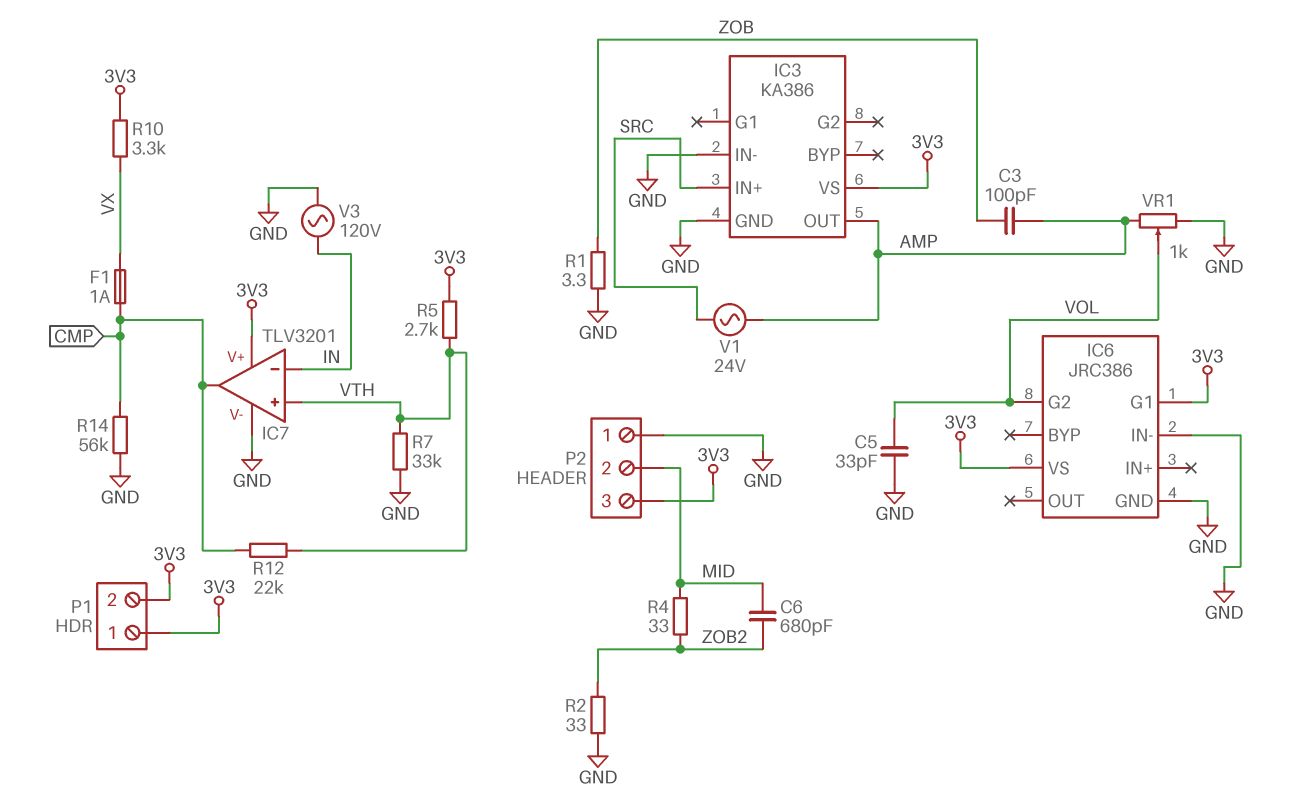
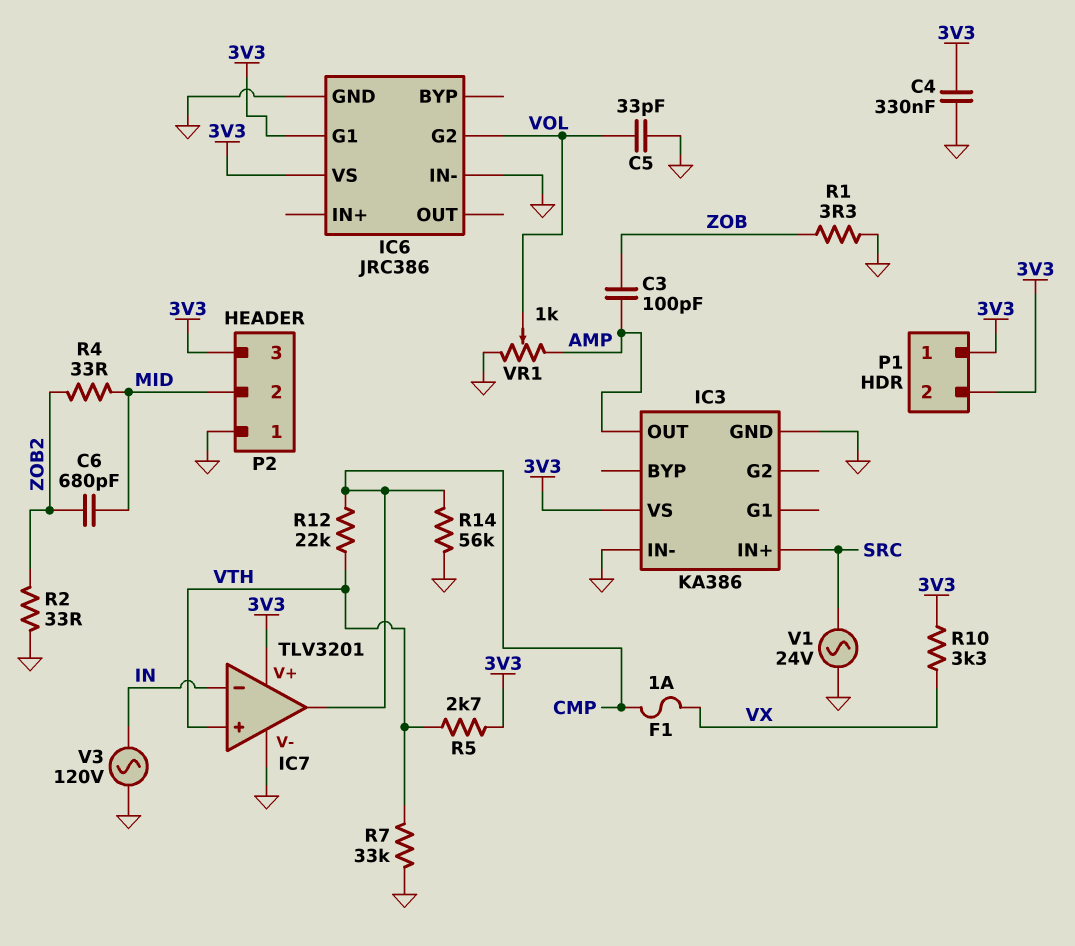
C4: none -> 330nF (3V3, GND)
V1: AC 24V (AMP, SRC) -> AC 24V (GND, SRC)

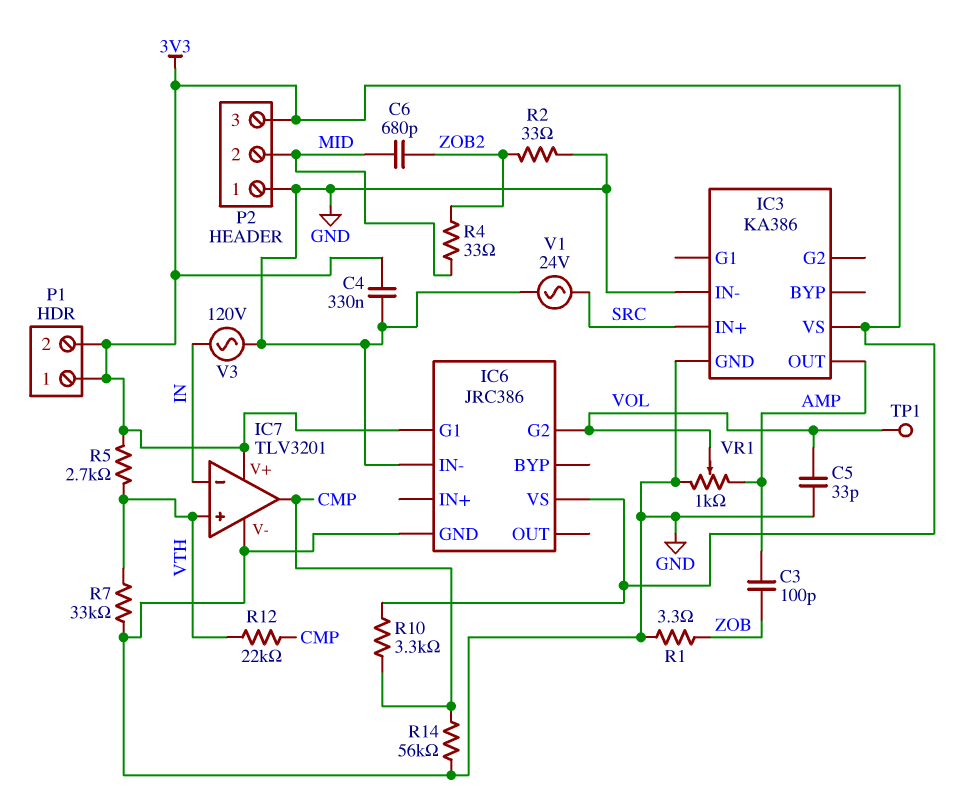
F1: 1A (CMP, VX) -> none
R10: 3.3k (3V3, VX) -> 3.3k (3V3, CMP)
TP1: none -> test point (VOL)

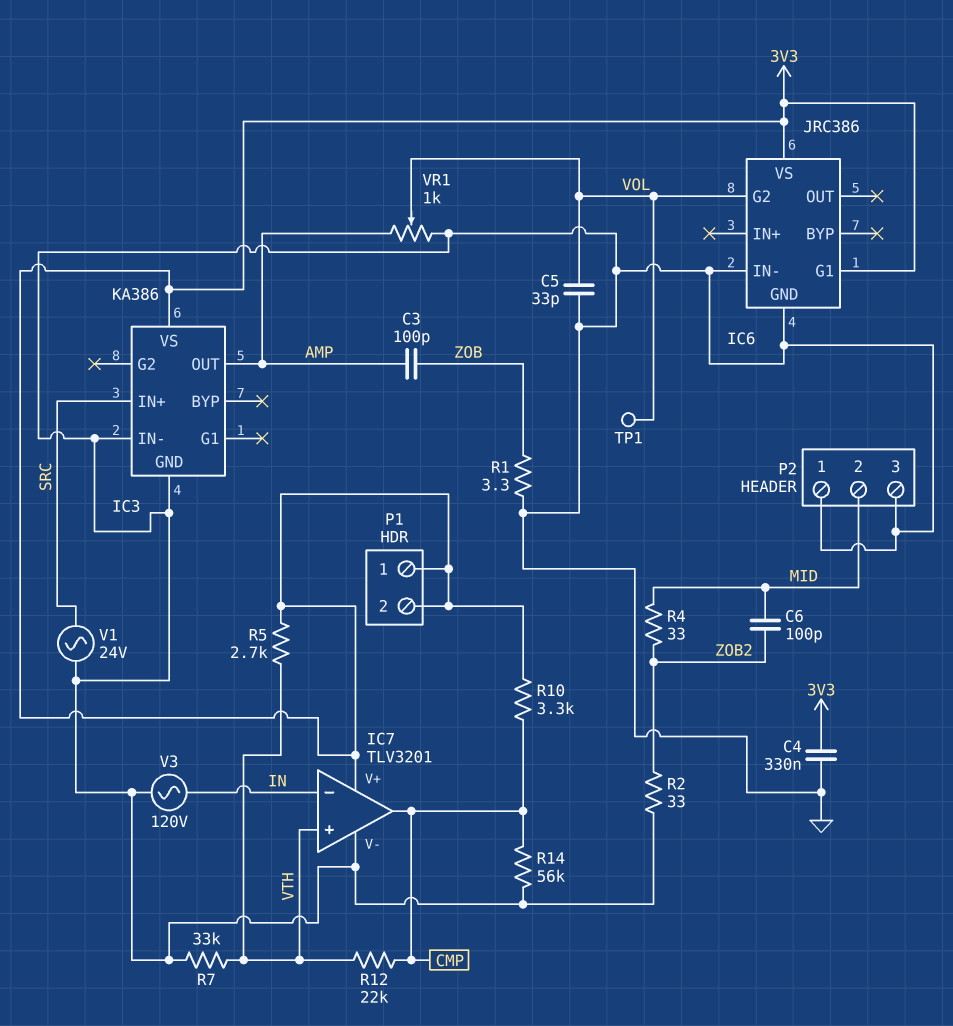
C6: 680pF (MID, ZOB2) -> 100pF (MID, ZOB2)
P2 pin 3: 3V3 -> GND

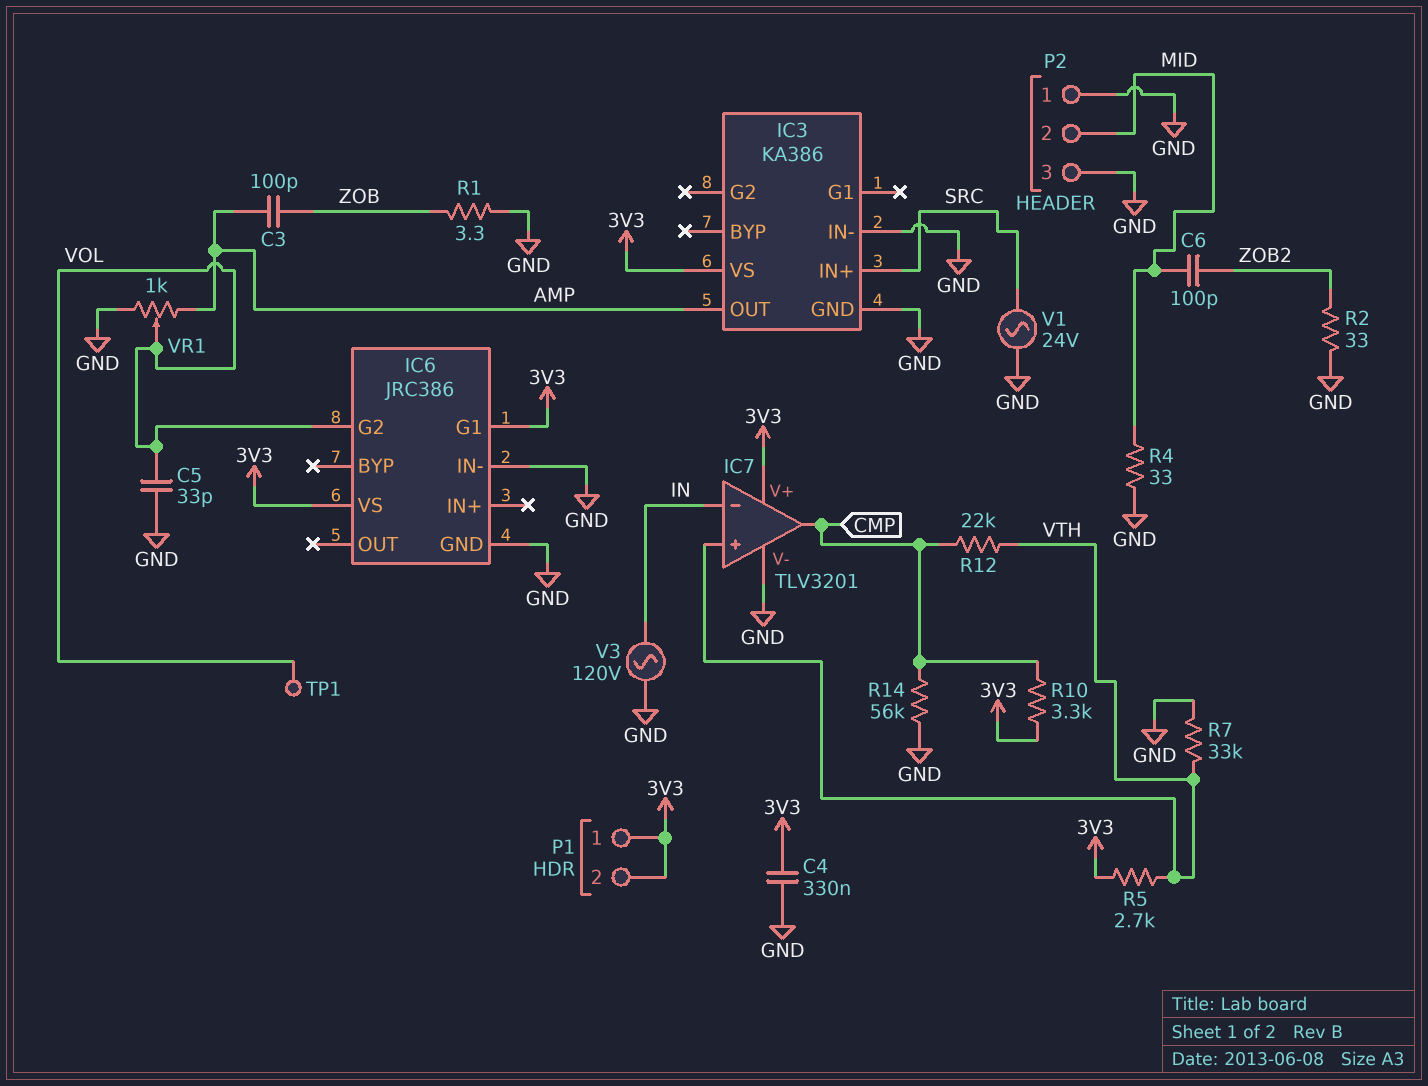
R4: 33 (MID, ZOB2) -> 33 (GND, MID)

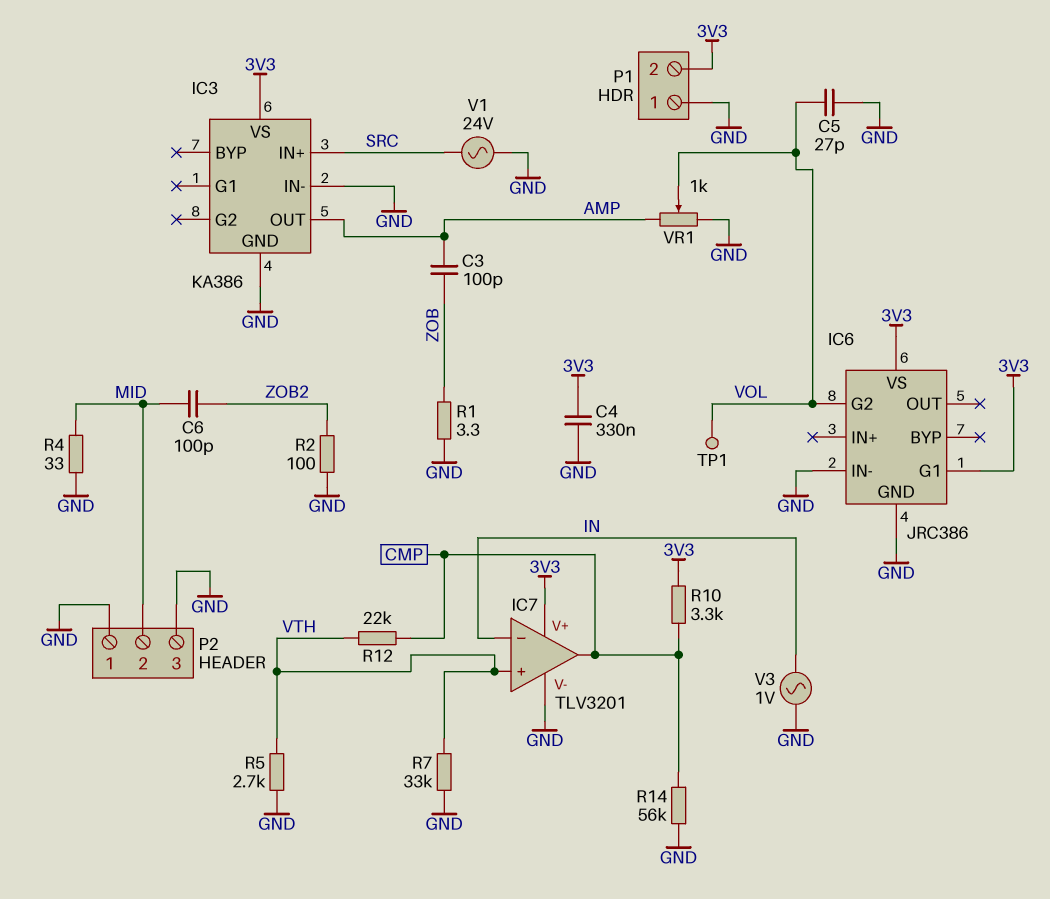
C5: 33pF (GND, VOL) -> 27pF (GND, VOL)
P1 pin 1: 3V3 -> GND
R2: 33 (GND, ZOB2) -> 100 (GND, ZOB2)
R5: 2.7k (3V3, VTH) -> 2.7k (GND, VTH)
V3: AC 120V (GND, IN) -> AC 1V (GND, IN)

